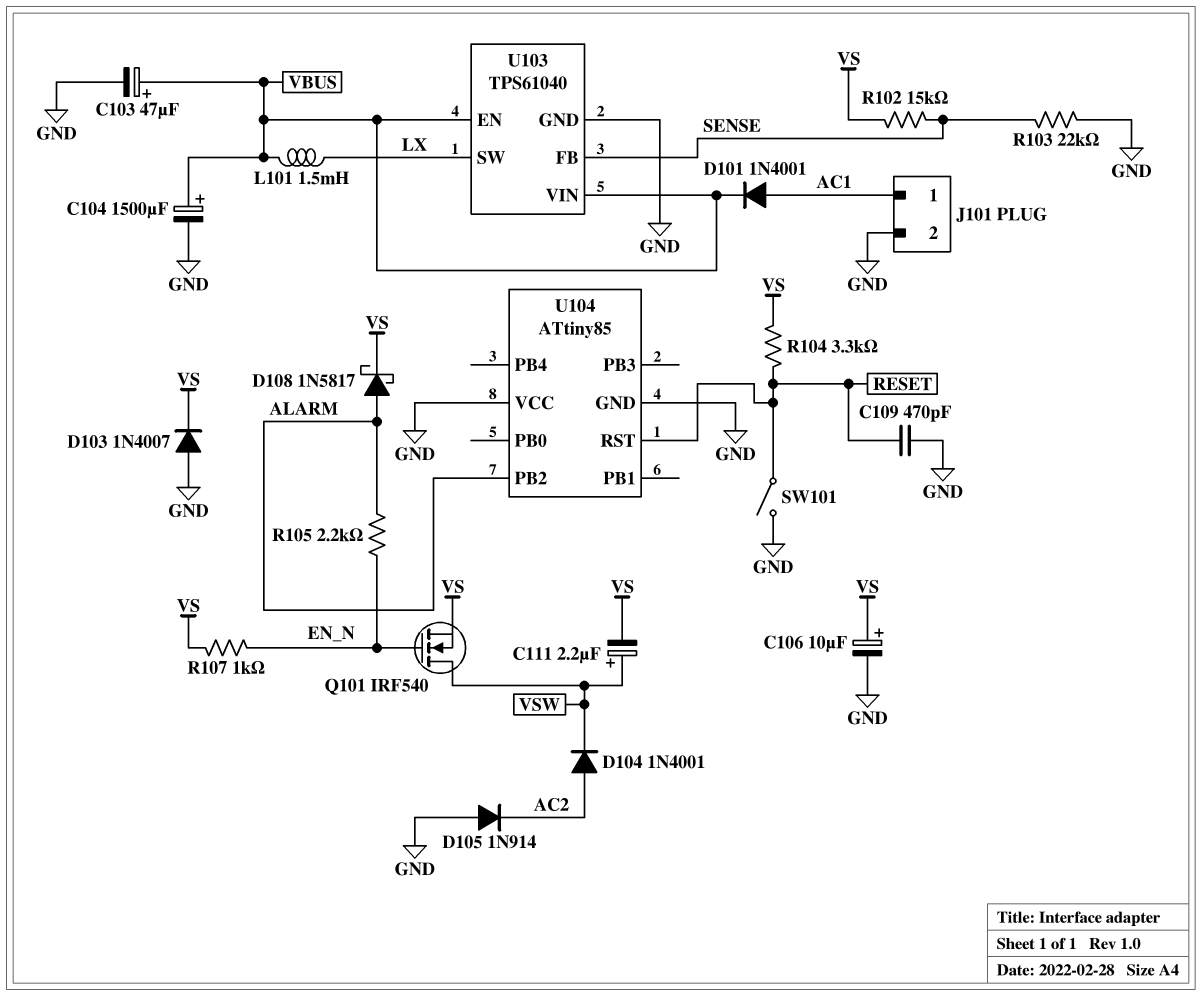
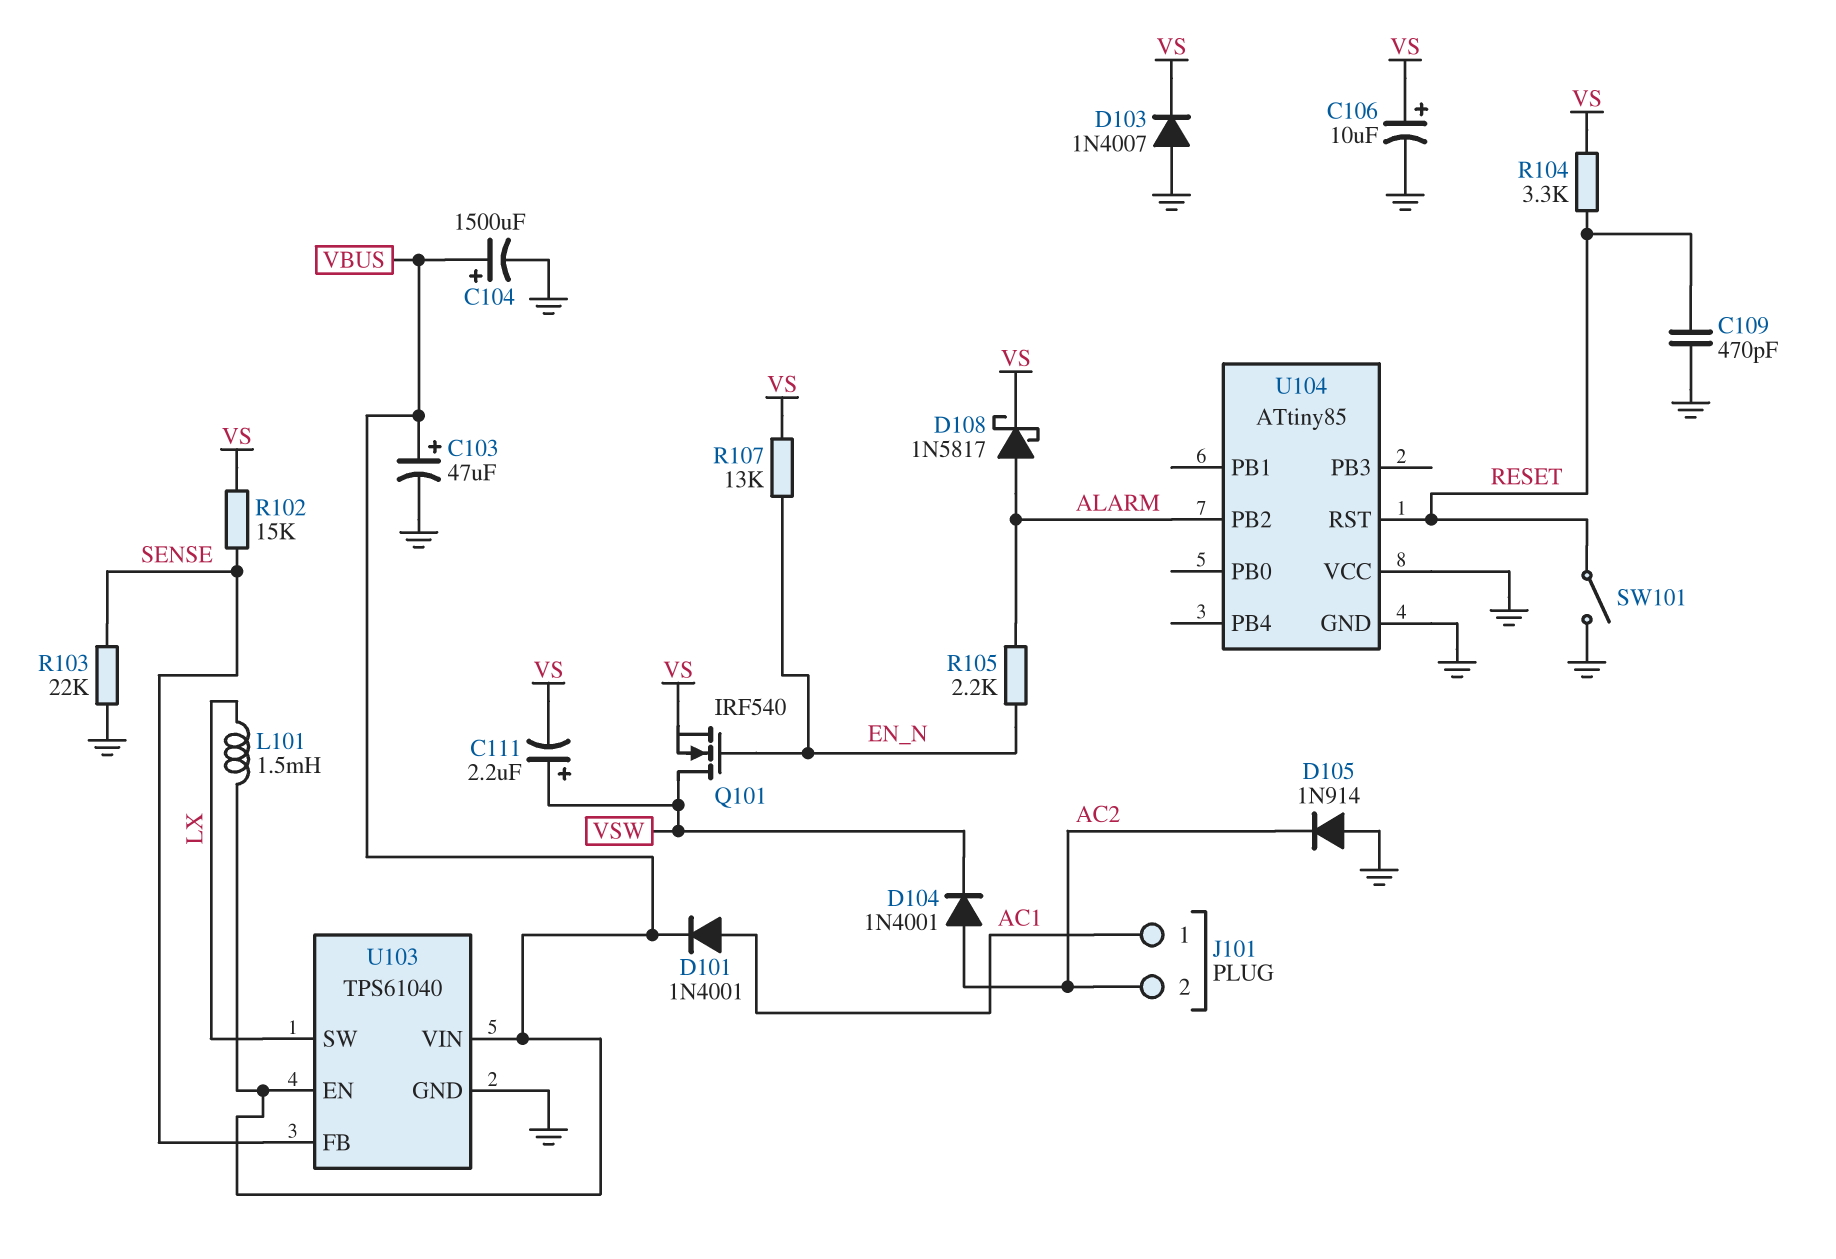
J101 pin 2: GND -> AC2
R107: 1k (EN_N, VS) -> 13k (EN_N, VS)

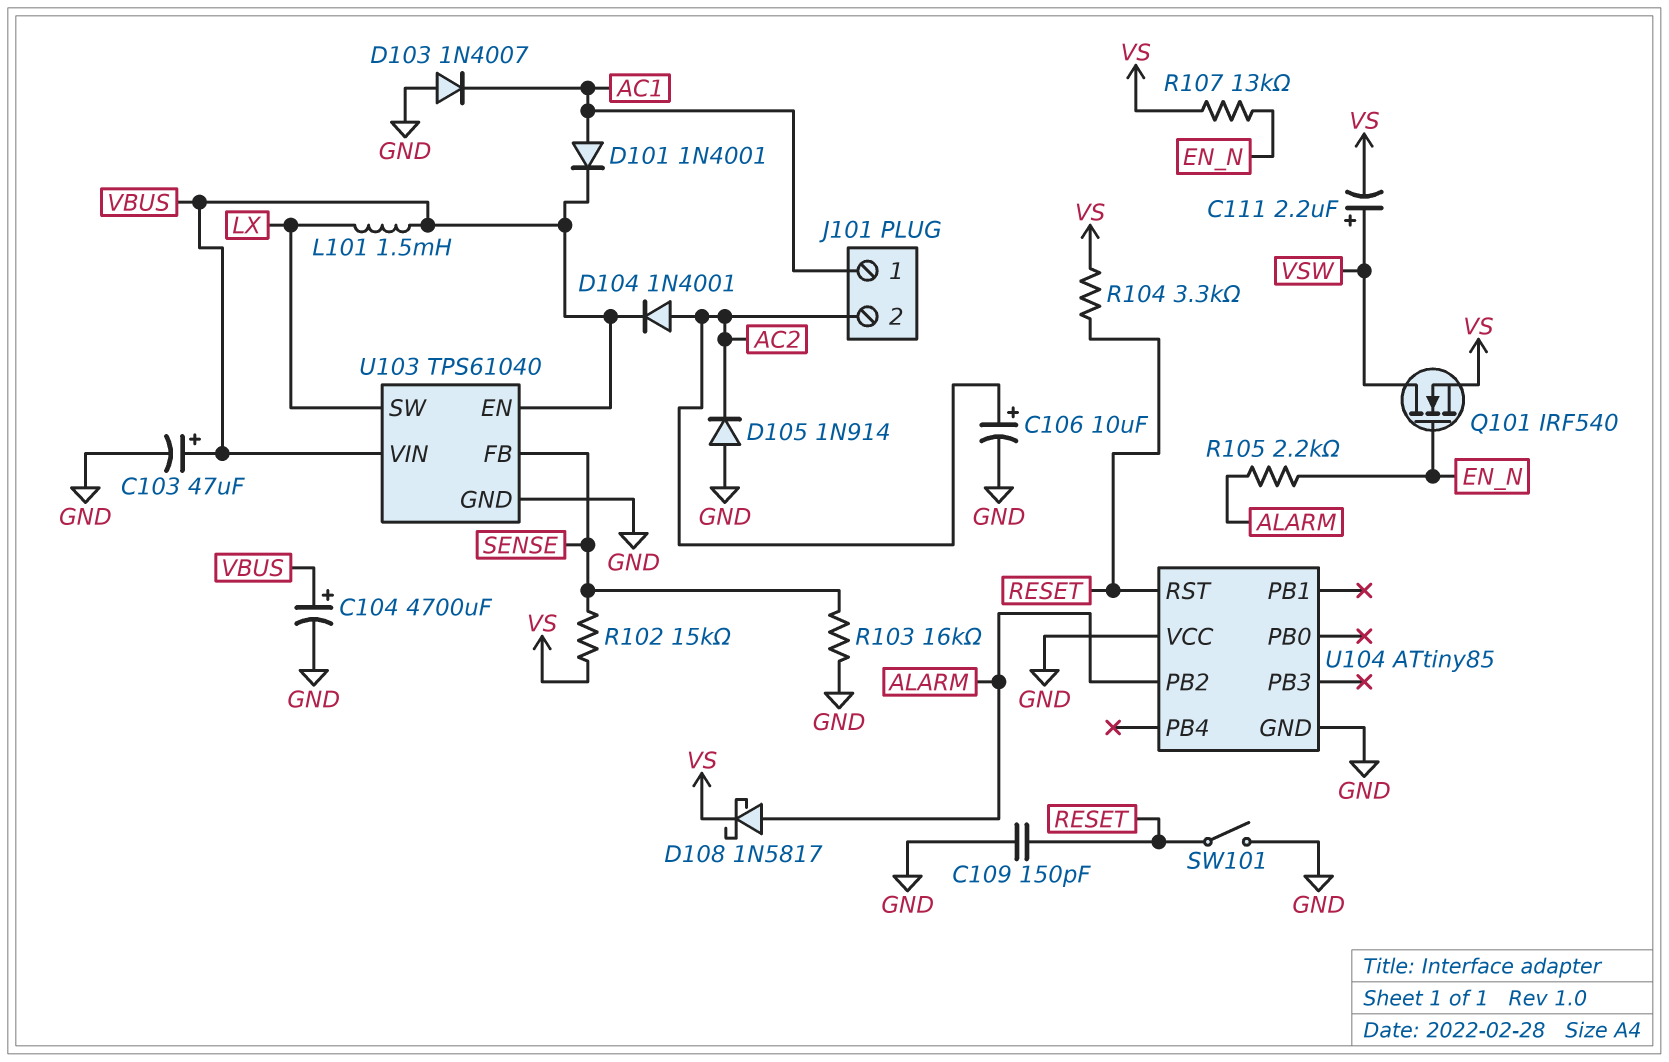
C104: 1500uF (plus VBUS, minus GND) -> 4700uF (plus VBUS, minus GND)
C106: 10uF (plus VS, minus GND) -> 10uF (plus AC2, minus GND)
C109: 470pF (GND, RESET) -> 150pF (GND, RESET)
D103: diode 1N4007 (A GND, K VS) -> diode 1N4007 (A GND, K AC1)
D104: diode 1N4001 (A AC2, K VSW) -> diode 1N4001 (A AC2, K VBUS)
R103: 22k (GND, SENSE) -> 16k (GND, SENSE)

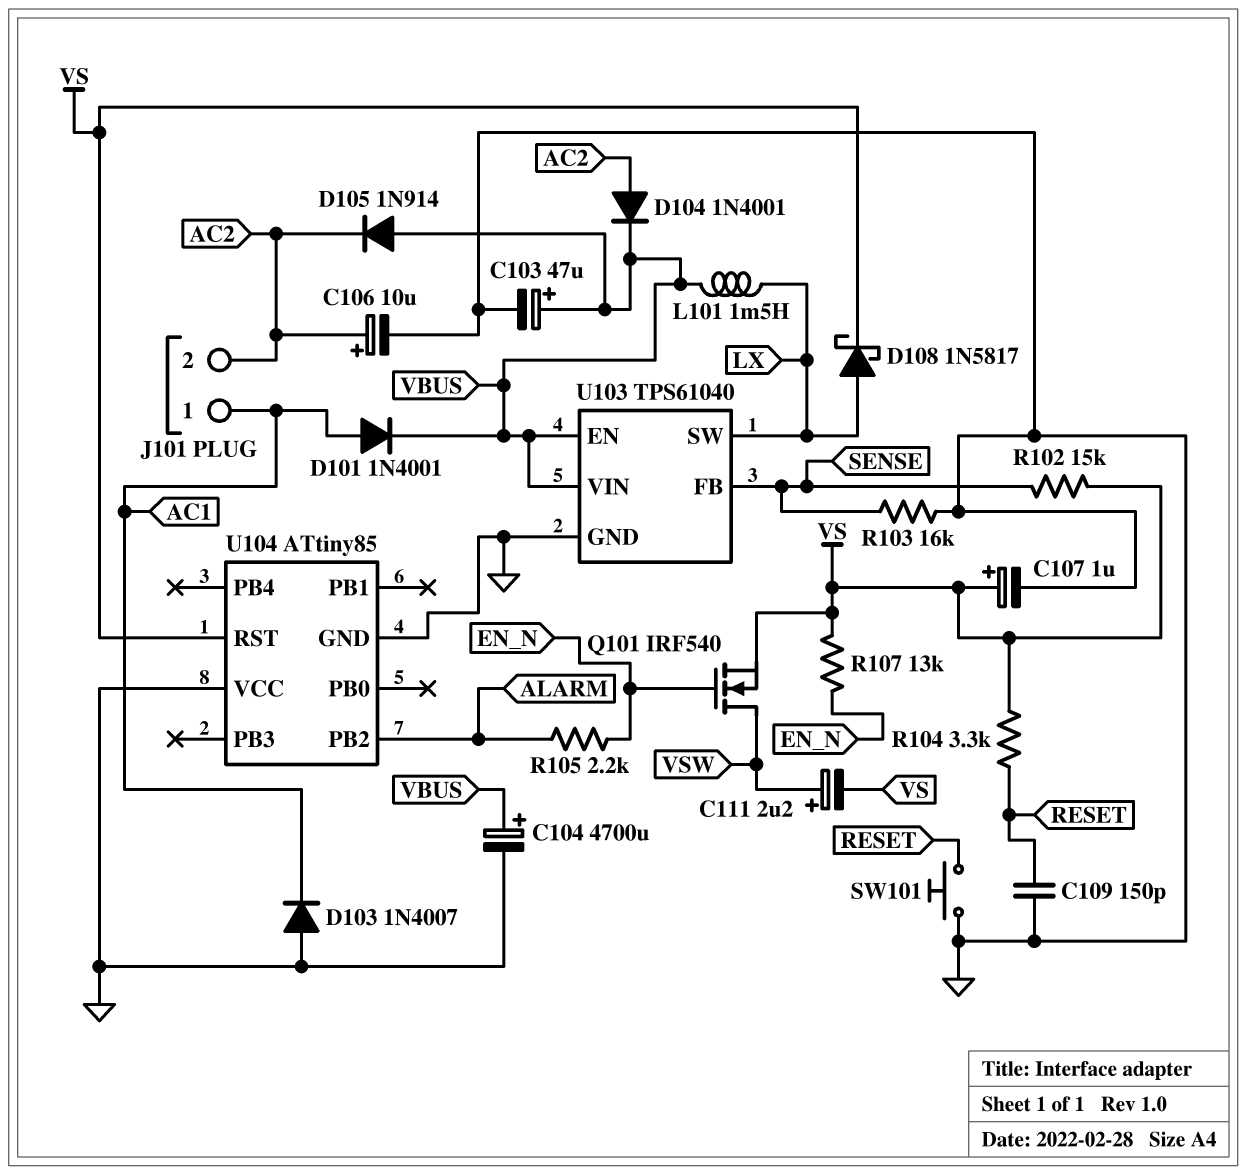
C107: none -> 1uF (plus VS, minus GND)
D105: diode 1N914 (A GND, K AC2) -> diode 1N914 (A VBUS, K AC2)
D108: schottky 1N5817 (A ALARM, K VS) -> schottky 1N5817 (A LX, K VS)
SW101: switch (GND, RESET) -> button (GND, RESET)
U104 pin RST: RESET -> VS

